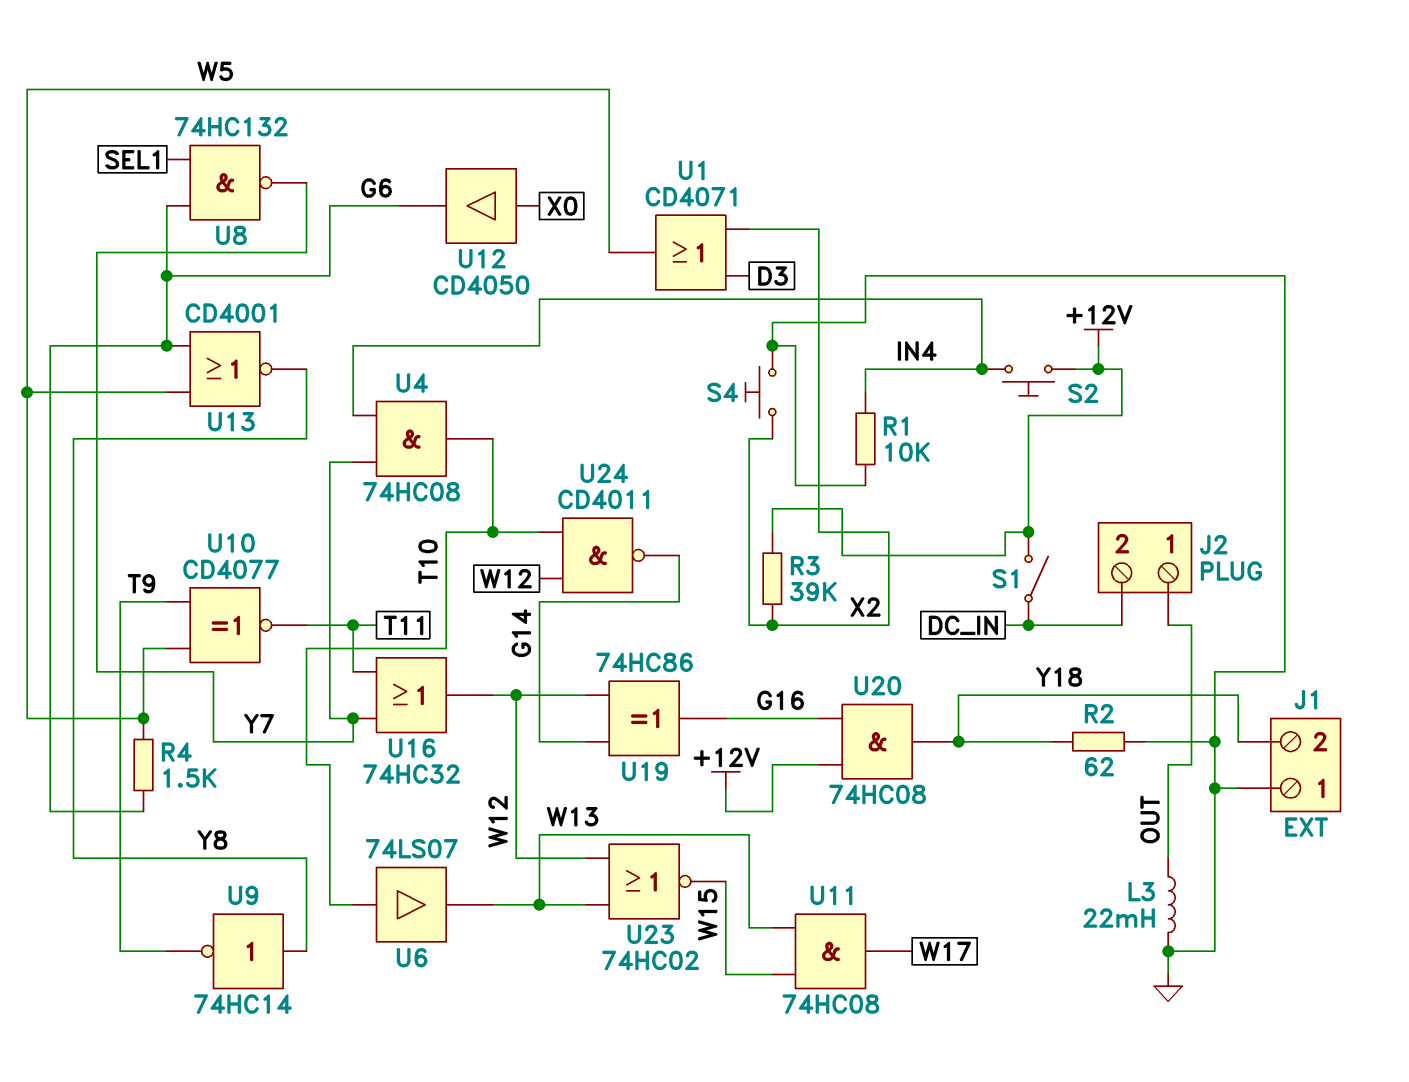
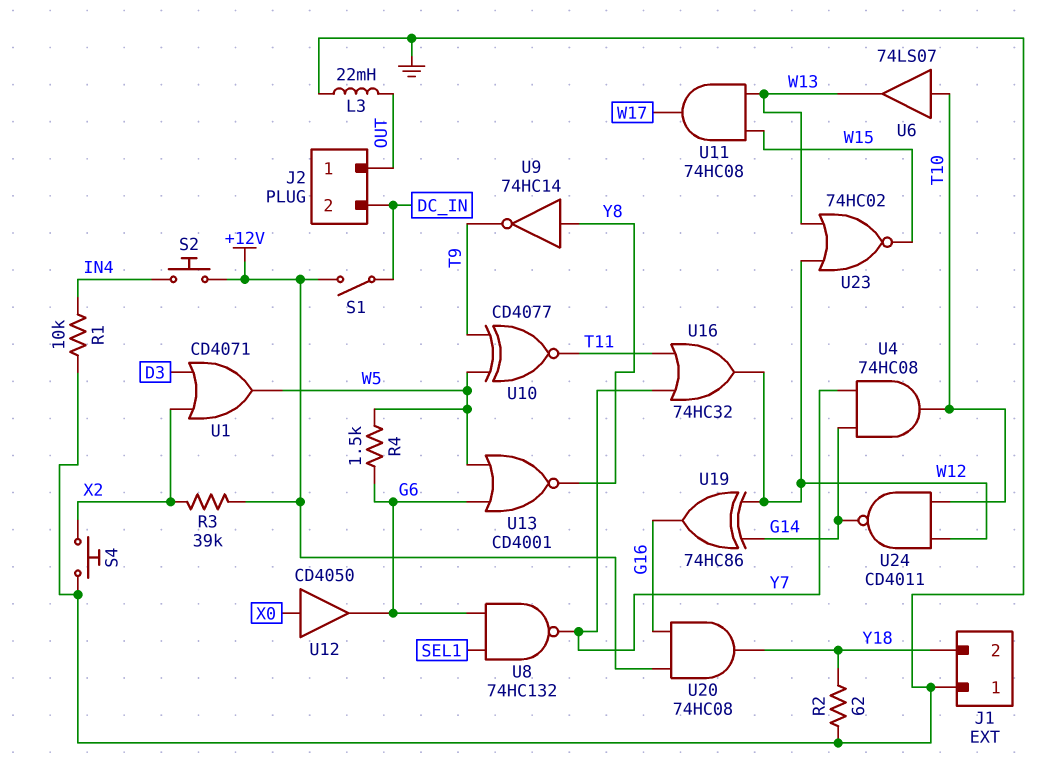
U4: AND 74HC08 (in IN4, in Y7, out T10) -> AND 74HC08 (in G14, in Y7, out T10)

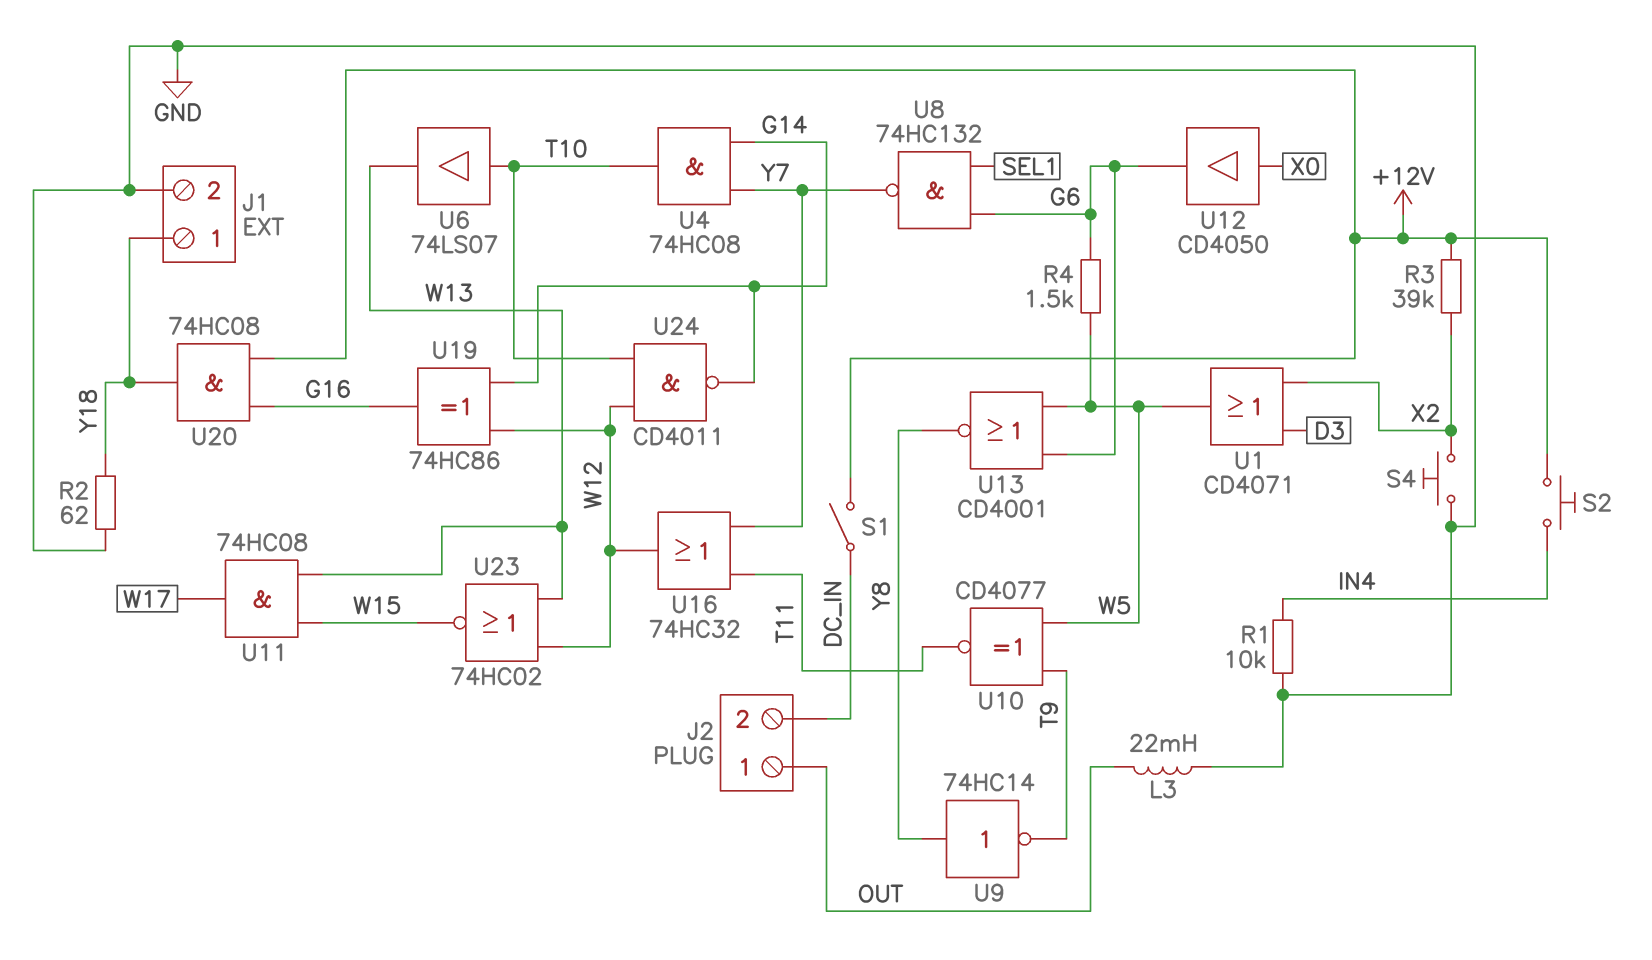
J1 pin 1: GND -> Y18
J1 pin 2: Y18 -> GND

